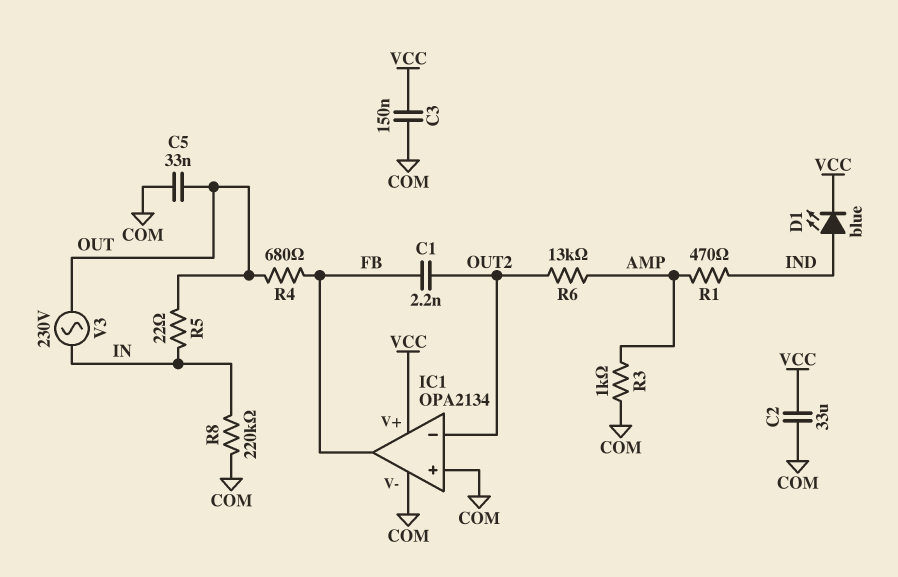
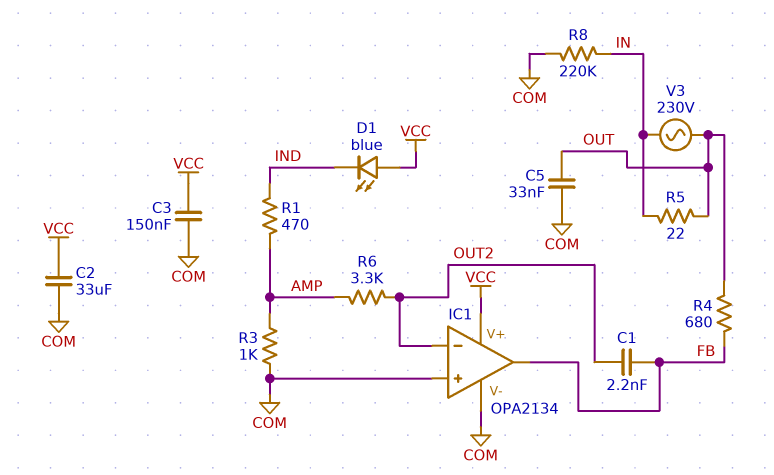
D1: LED blue (A IND, K VCC) -> LED blue (A VCC, K IND)
R6: 13k (AMP, OUT2) -> 3.3k (AMP, OUT2)

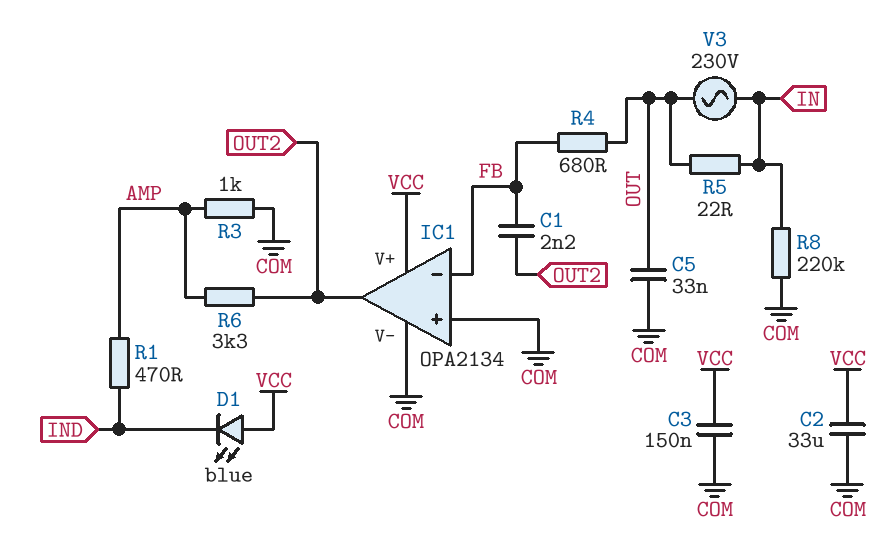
IC1 pin in-: OUT2 -> FB
IC1 pin out: FB -> OUT2

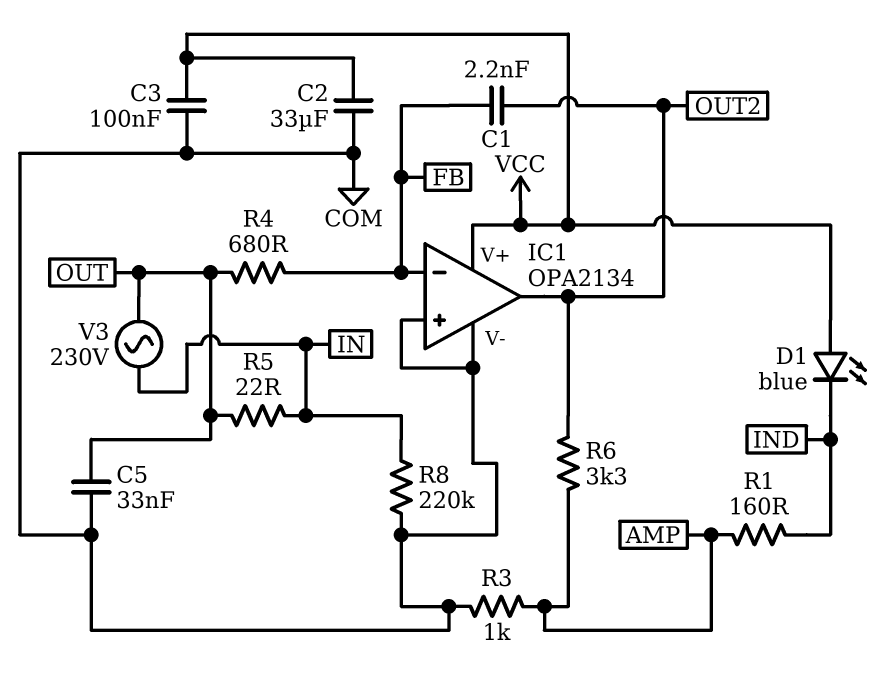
C3: 150nF (COM, VCC) -> 100nF (COM, VCC)
R1: 470 (AMP, IND) -> 160 (AMP, IND)

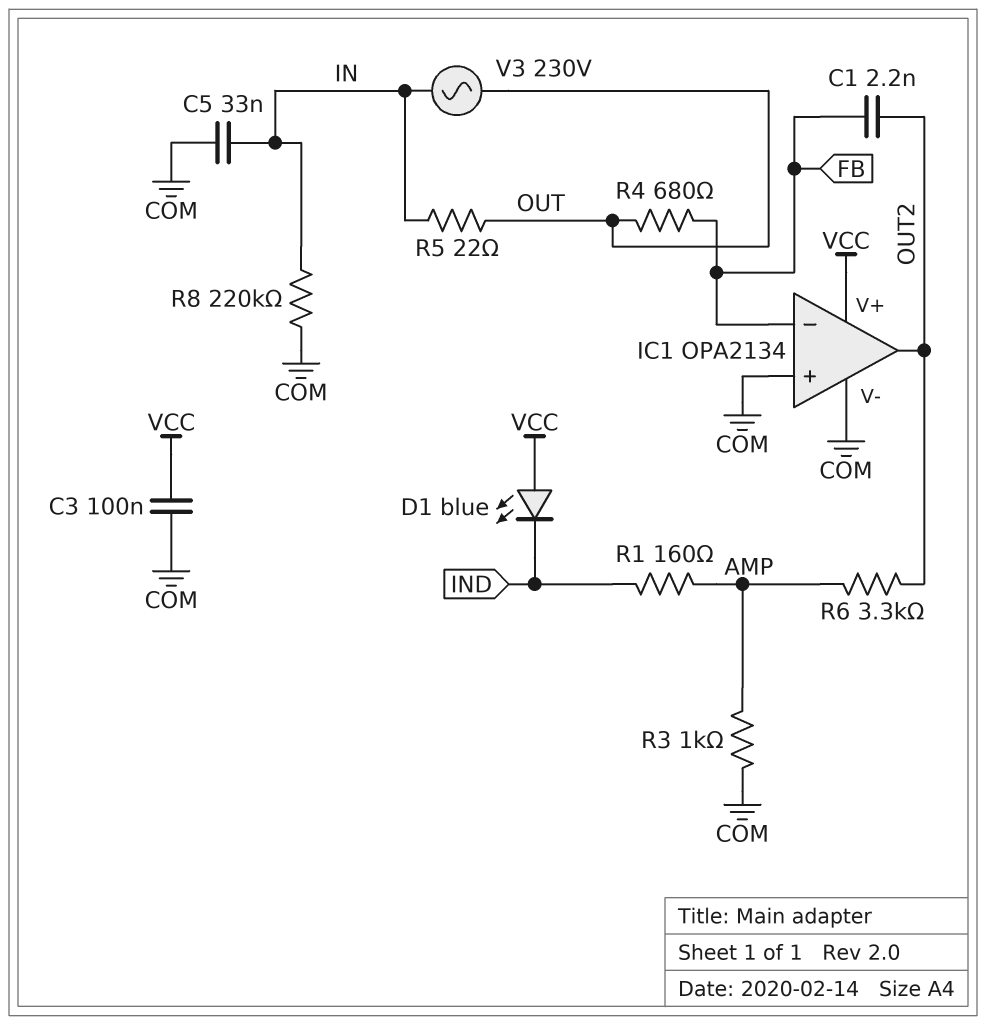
C2: 33uF (COM, VCC) -> none
C5: 33nF (COM, OUT) -> 33nF (COM, IN)

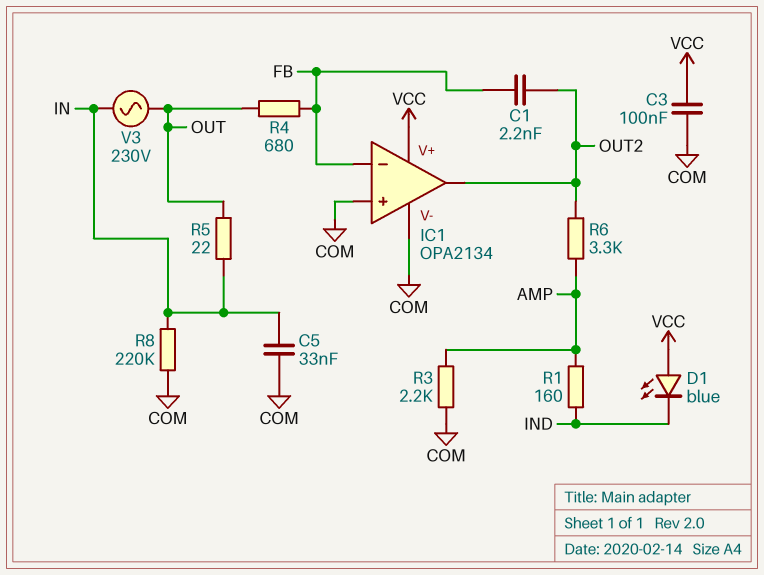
R3: 1k (AMP, COM) -> 2.2k (AMP, COM)

